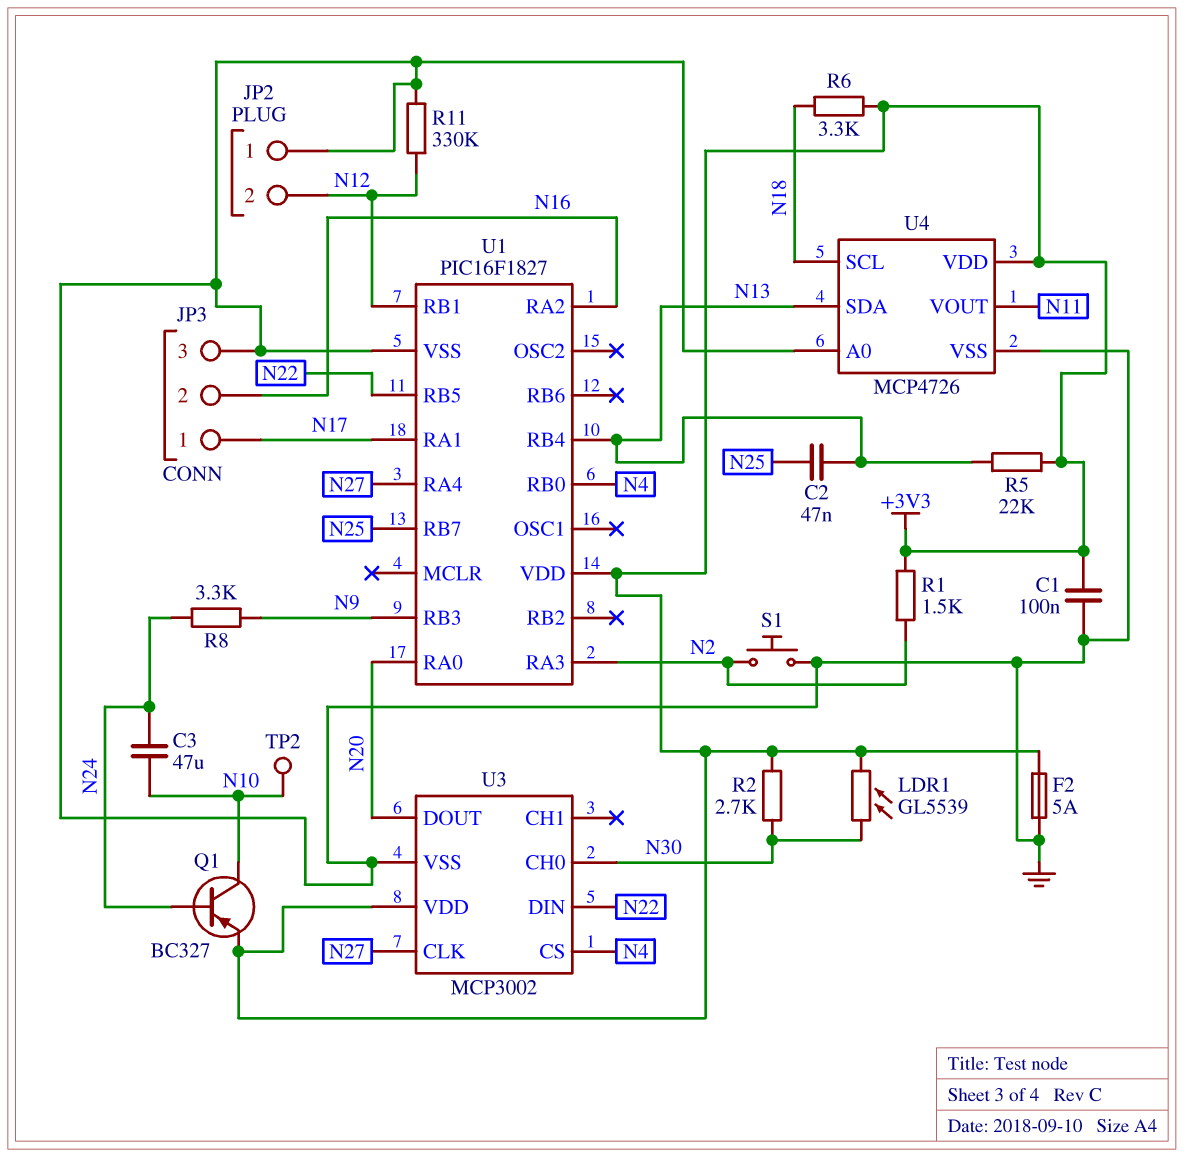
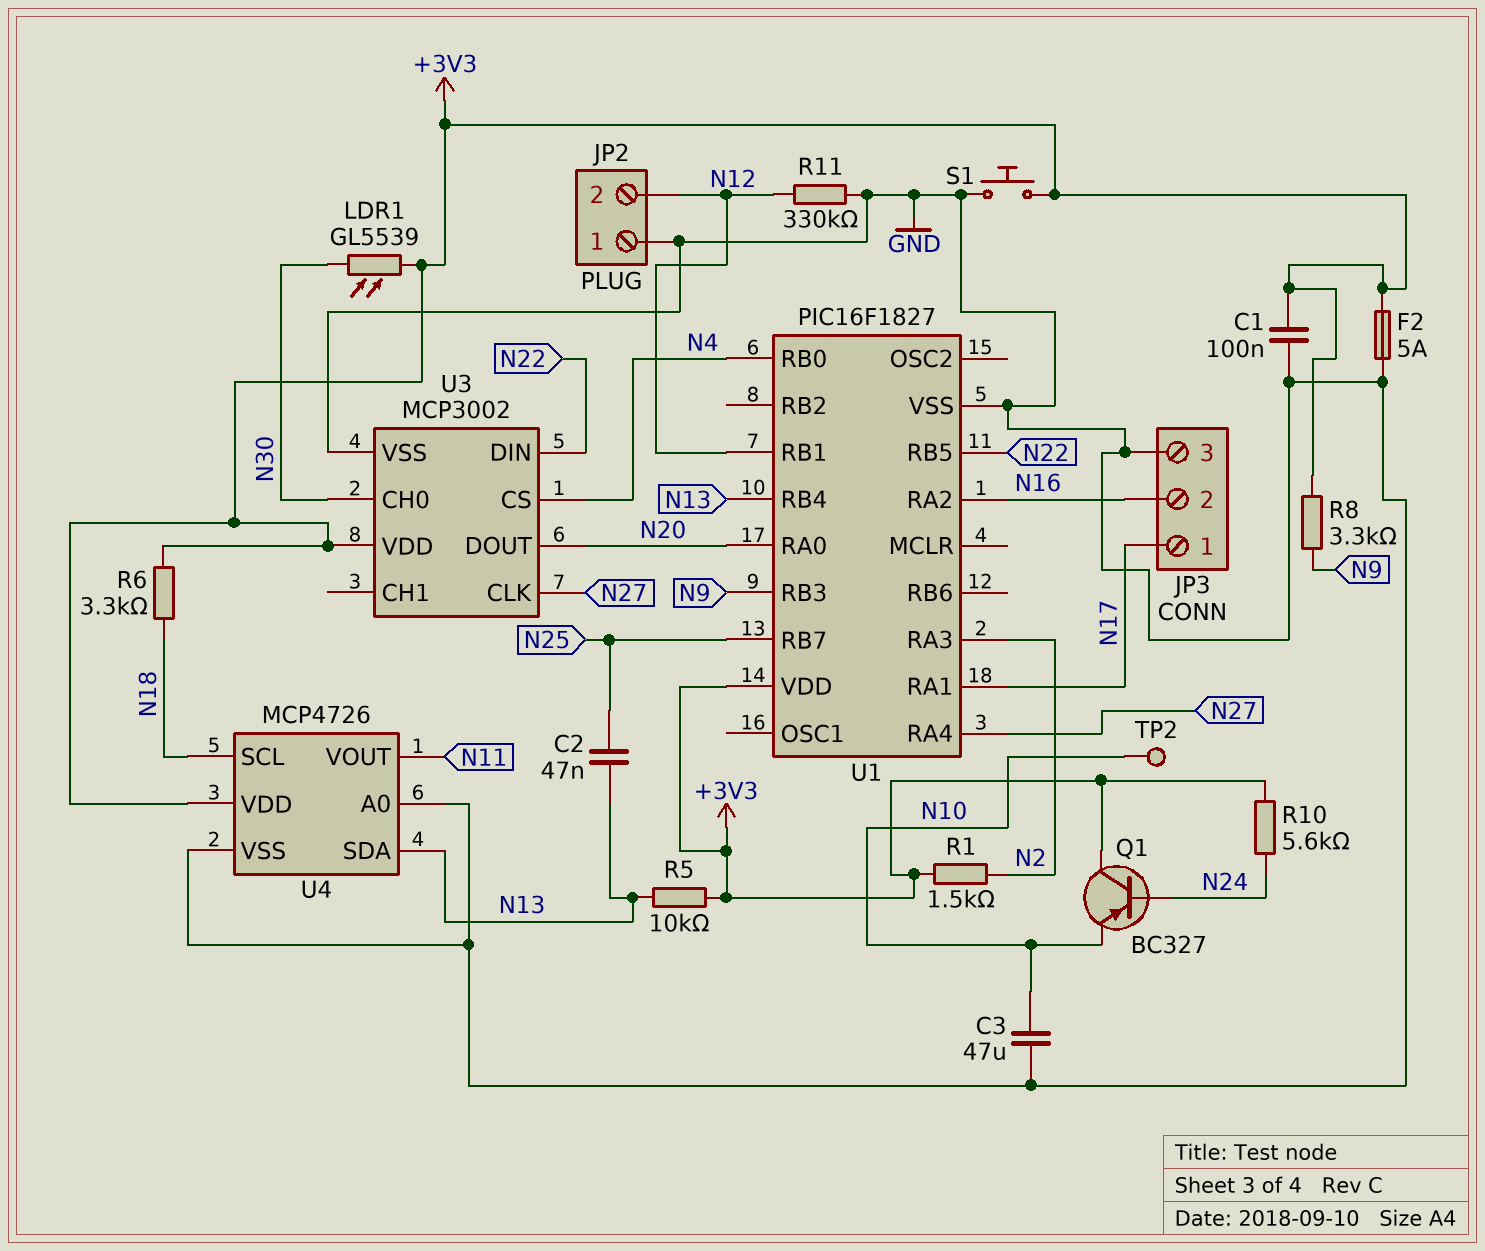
C3: 47uF (N10, N24) -> 47uF (GND, N10)
Q1: PNP BC327 (B N24, C N10, E +3V3) -> PNP BC327 (B N24, C +3V3, E N10)
R2: 2.7k (+3V3, N30) -> none
R5: 22k (+3V3, N13) -> 10k (+3V3, N13)
R8: 3.3k (N9, N24) -> 3.3k (+3V3, N9)
R10: none -> 5.6k (+3V3, N24)
S1: button (GND, N2) -> button (+3V3, GND)

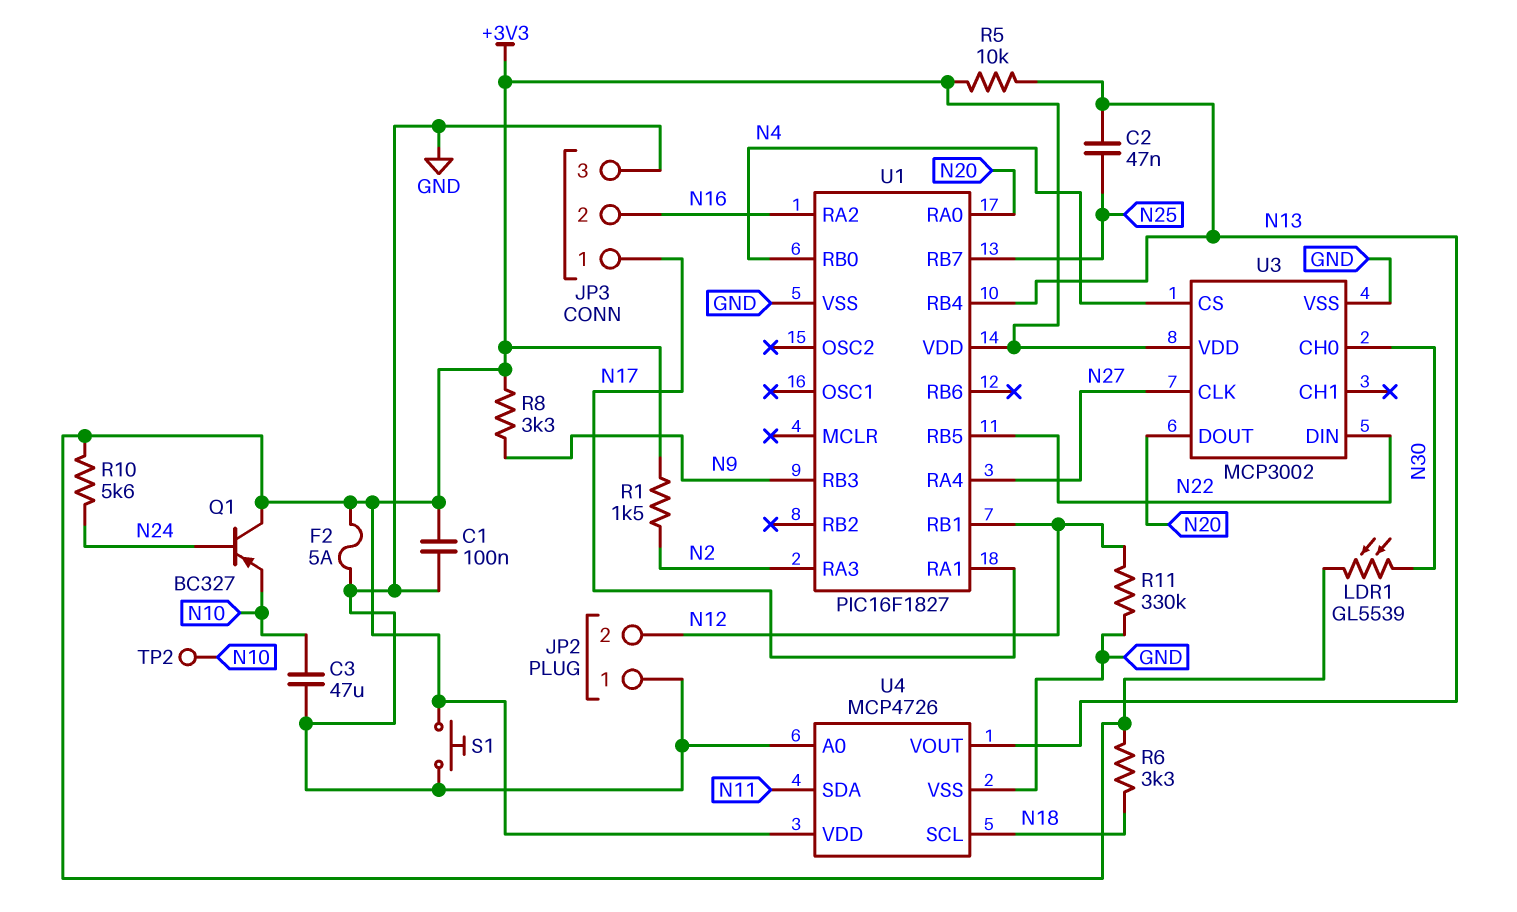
U4 pin SDA: N13 -> N11
U4 pin VOUT: N11 -> N13

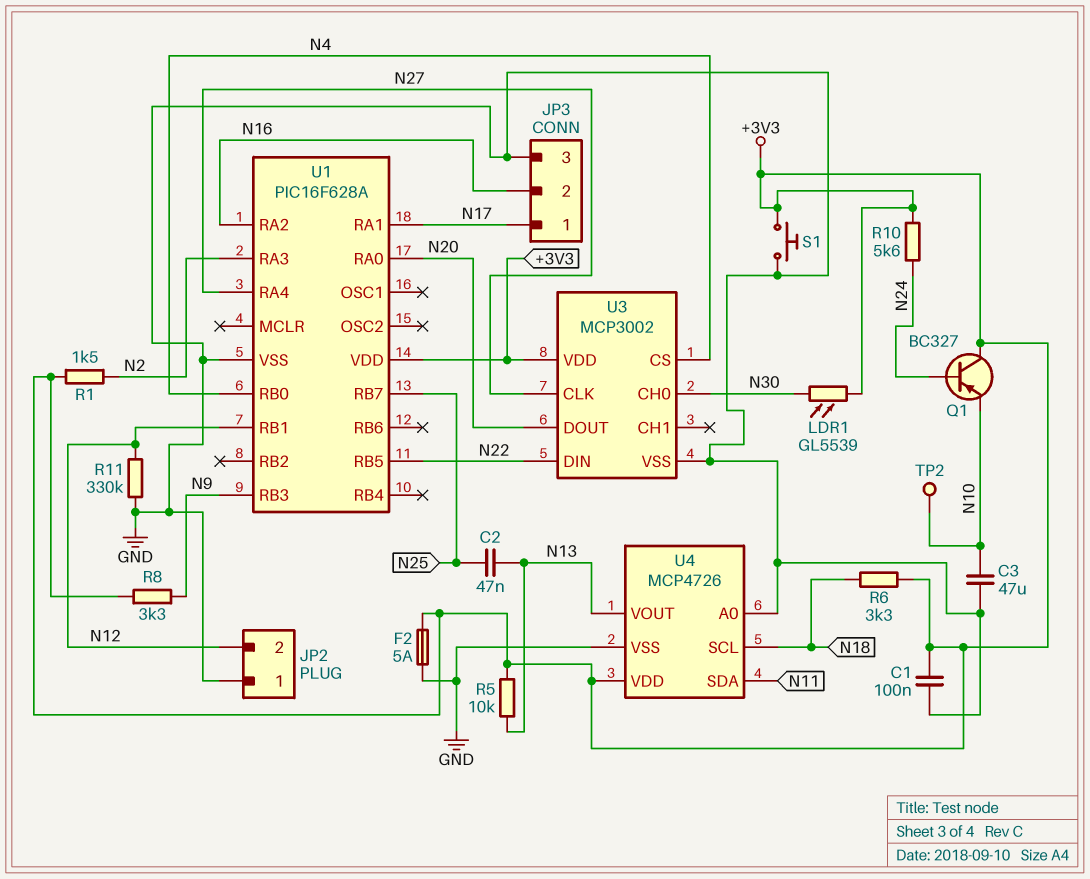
U1: PIC16F1827 -> PIC16F628A
U1 pin RB4: N13 -> none

